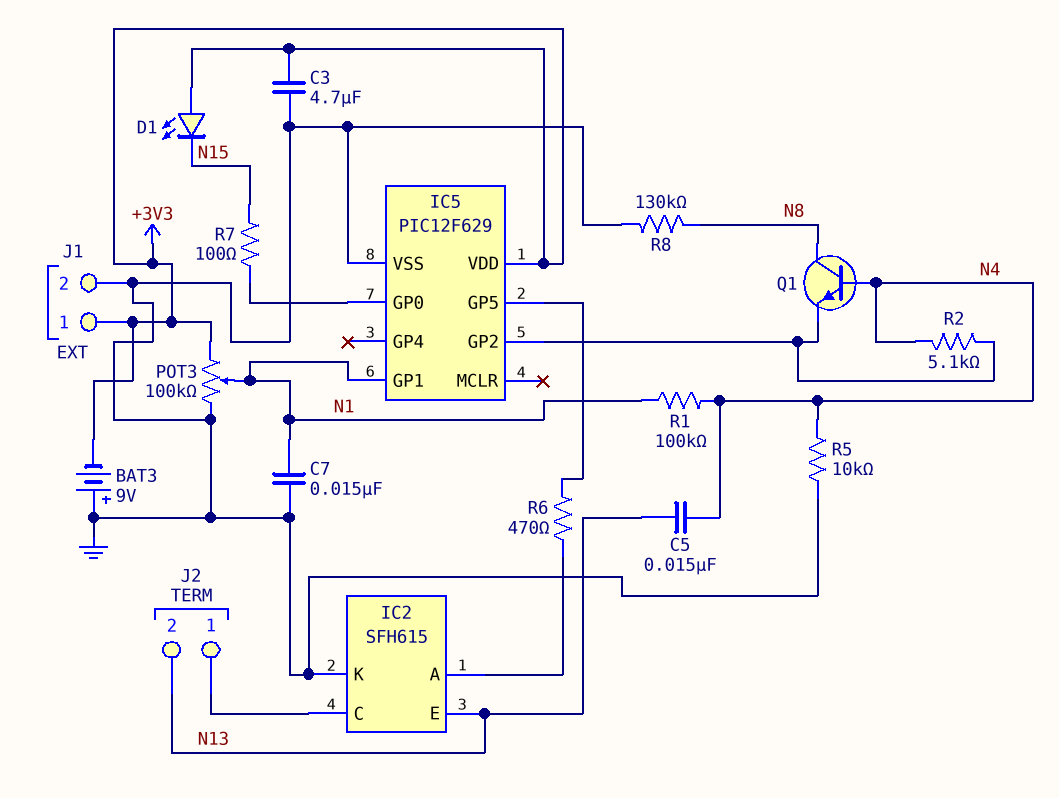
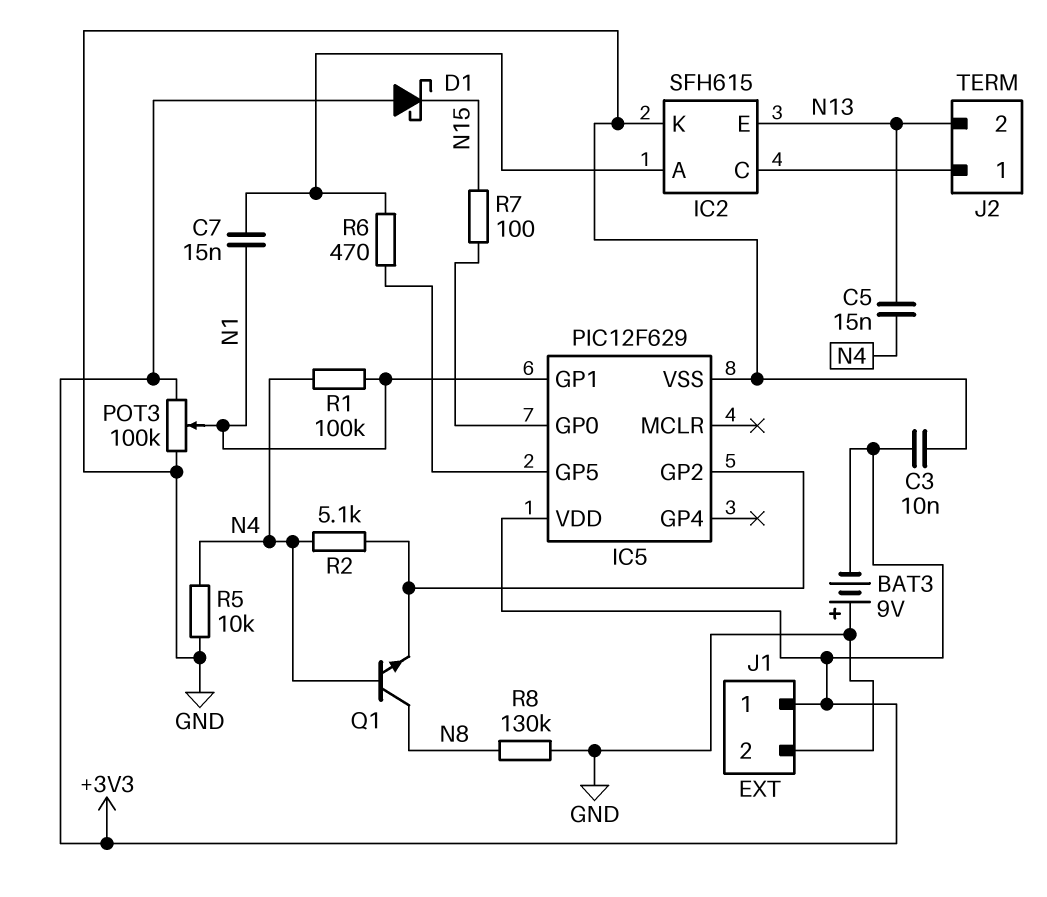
C3: 4.7uF (+3V3, GND) -> 10nF (+3V3, GND)
C7: 15nF (GND, N1) -> 15nF (IC2/A, N1)
D1: LED (A +3V3, K N15) -> schottky (A +3V3, K N15)

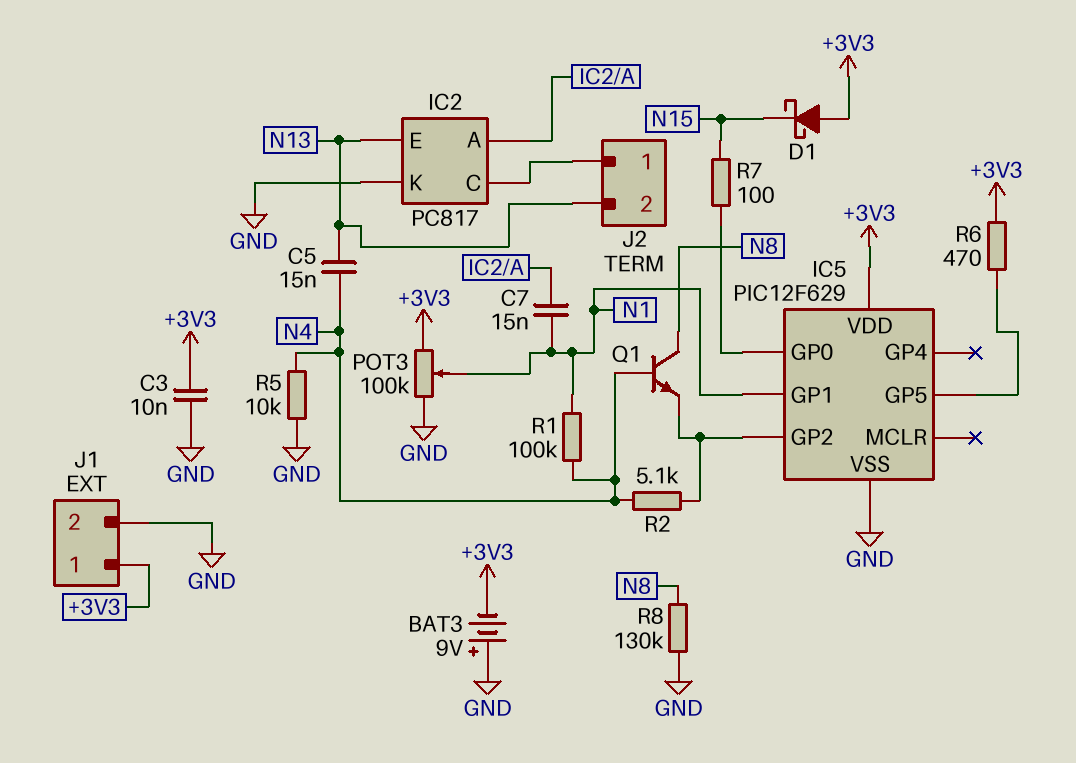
IC2: SFH615 -> PC817
R6: 470 (IC2/A, IC5/GP5) -> 470 (+3V3, IC5/GP5)

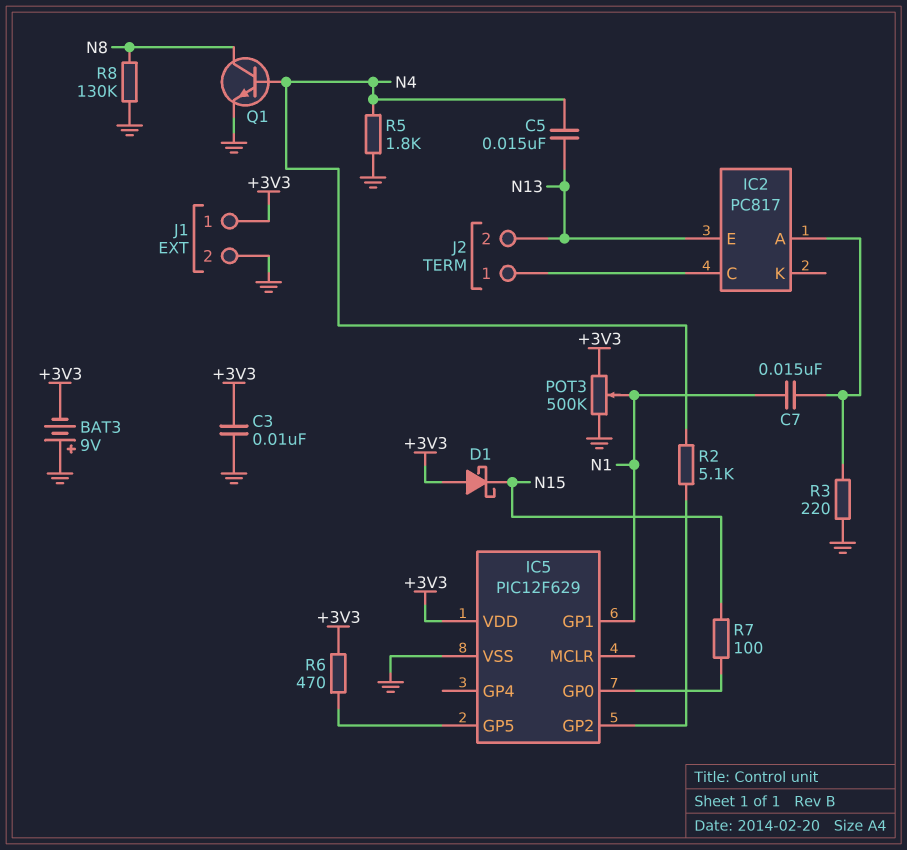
IC2 pin K: GND -> none
POT3: 100k (+3V3, GND, wiper N1) -> 500k (+3V3, GND, wiper N1)
Q1: NPN (B N4, C N8, E IC5/GP2) -> NPN (B N4, C N8, E GND)
R1: 100k (N1, N4) -> none
R3: none -> 220 (GND, IC2/A)
R5: 10k (GND, N4) -> 1.8k (GND, N4)

